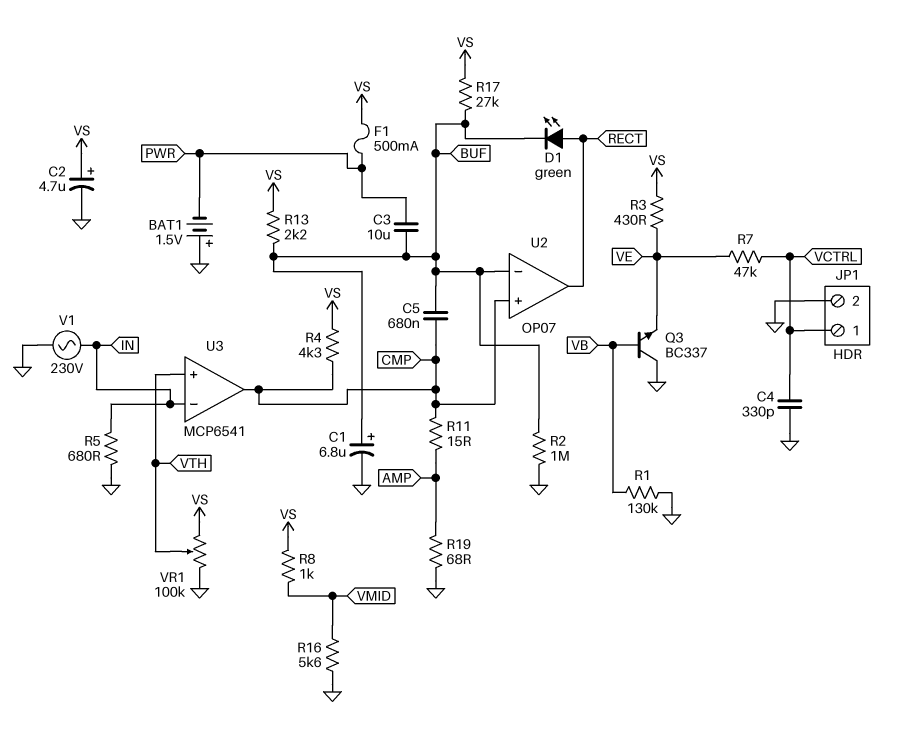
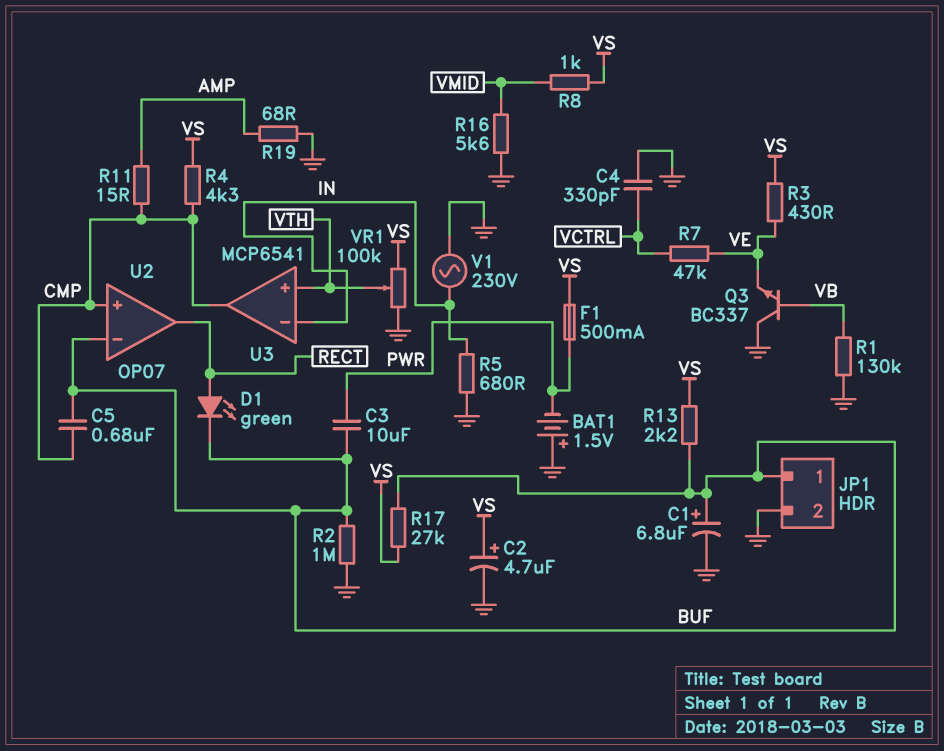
JP1 pin 1: VCTRL -> BUF

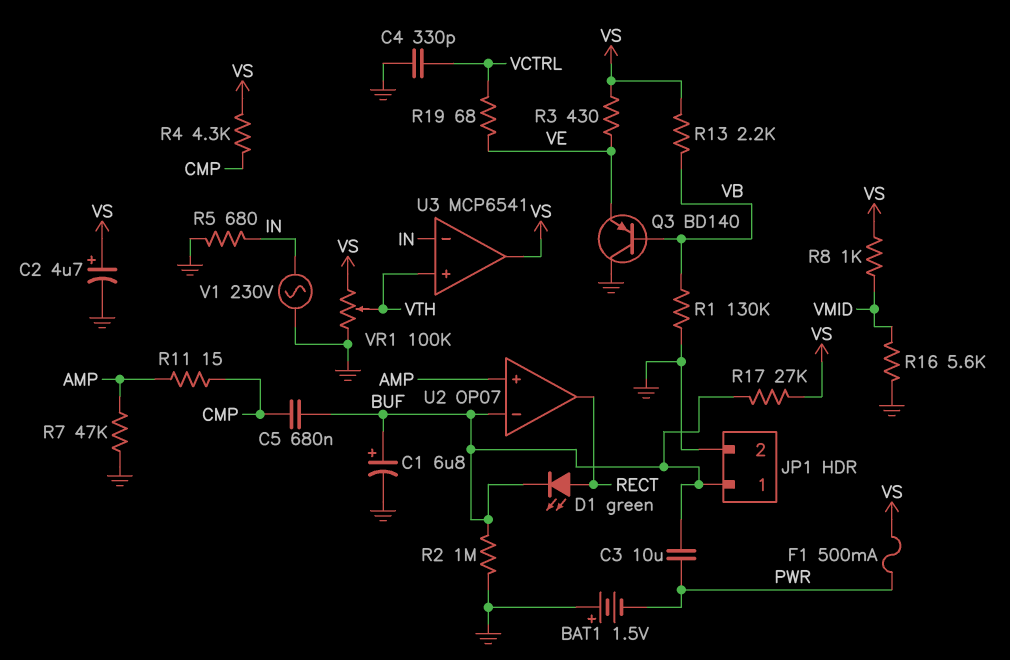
Q3: NPN BC337 (B VB, C GND, E VE) -> PNP BD140 (B VB, C GND, E VE)
R7: 47k (VCTRL, VE) -> 47k (AMP, GND)
R13: 2.2k (BUF, VS) -> 2.2k (VB, VS)
R19: 68 (AMP, GND) -> 68 (VCTRL, VE)
U2 pin in+: CMP -> AMP
U3 pin out: CMP -> VS

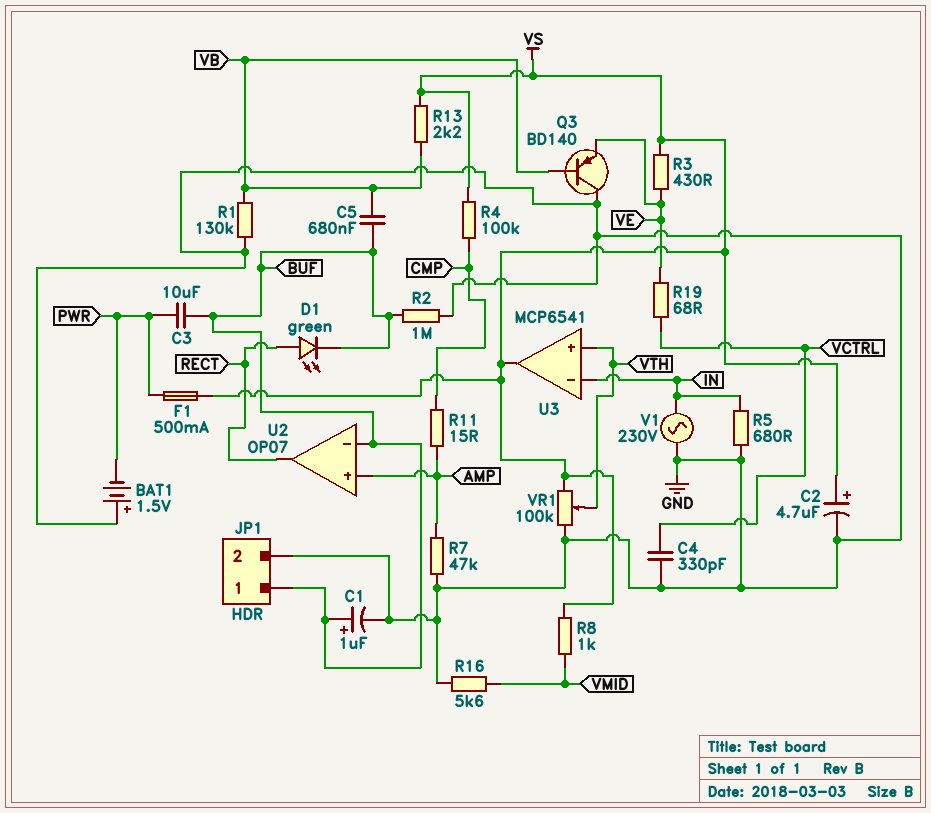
C1: 6.8uF (plus BUF, minus GND) -> 1uF (plus BUF, minus GND)
C5: 680nF (BUF, CMP) -> 680nF (BUF, VB)
R4: 4.3k (CMP, VS) -> 100k (CMP, VS)
R17: 27k (BUF, VS) -> none

